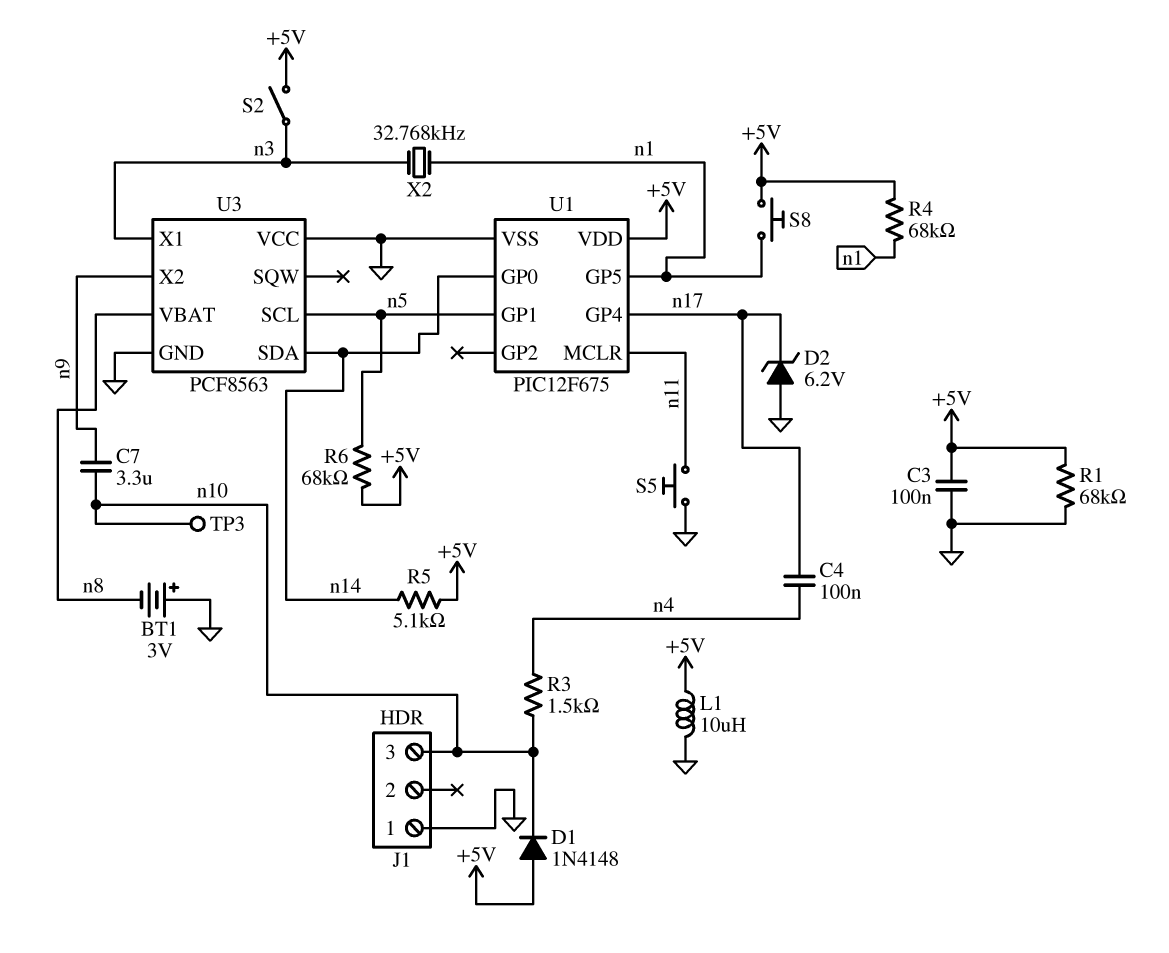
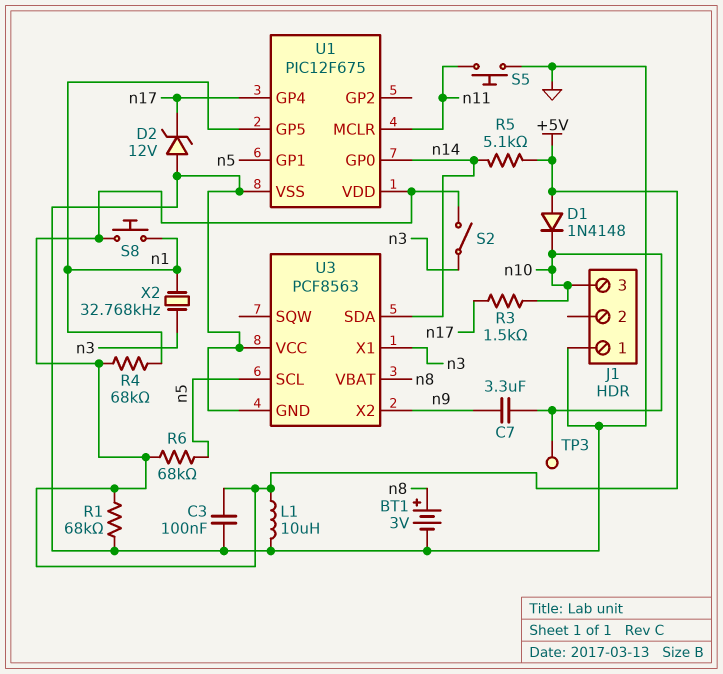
BT1: 3V (plus GND, minus n8) -> 3V (plus n8, minus GND)
C4: 100nF (n4, n17) -> none
D2: zener 6.2V (A GND, K n17) -> zener 12V (A GND, K n17)
R3: 1.5k (n4, n10) -> 1.5k (n10, n17)

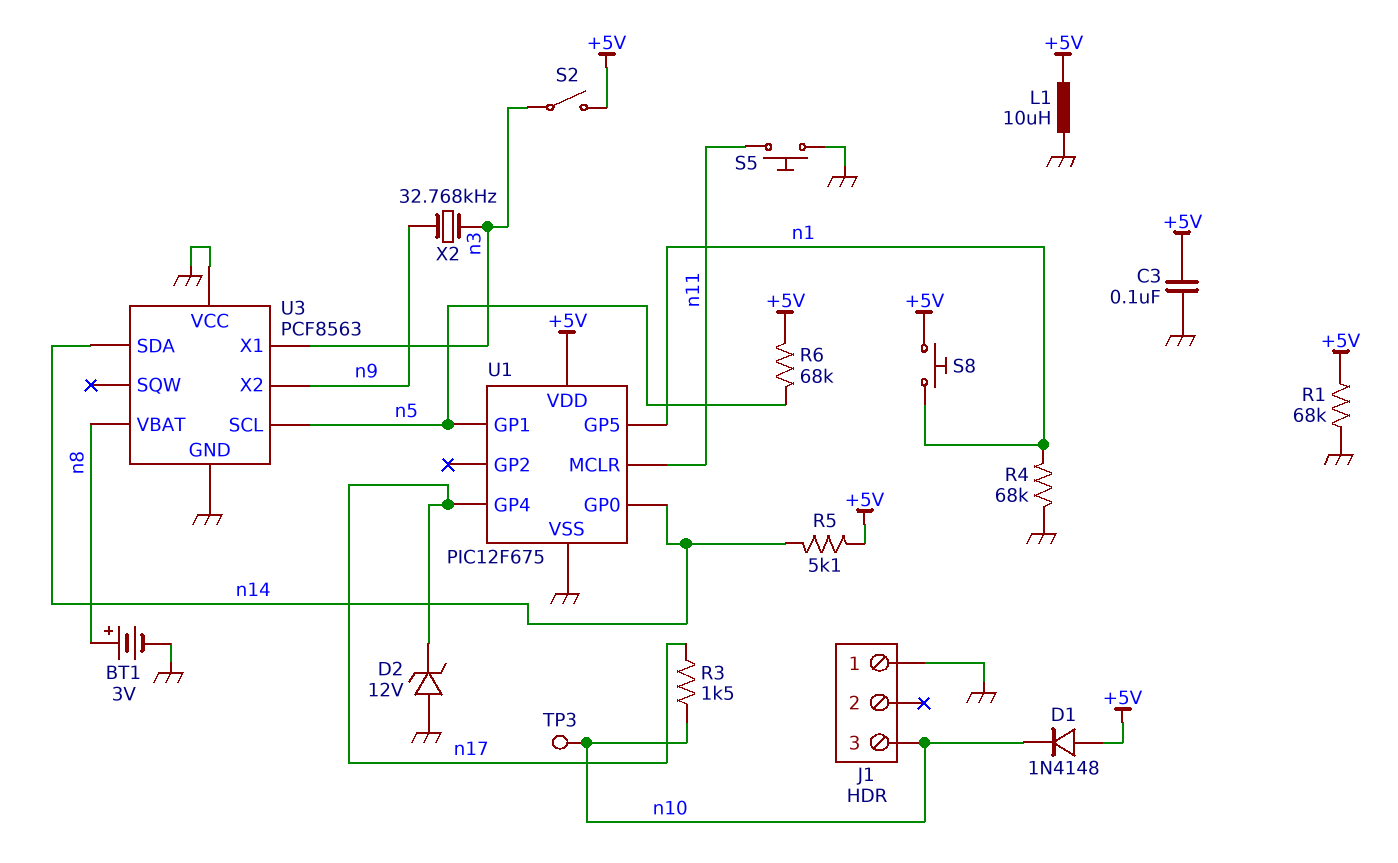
C7: 3.3uF (n9, n10) -> none
R4: 68k (+5V, n1) -> 68k (GND, n1)
X2: 32.768kHz (n1, n3) -> 32.768kHz (n3, n9)

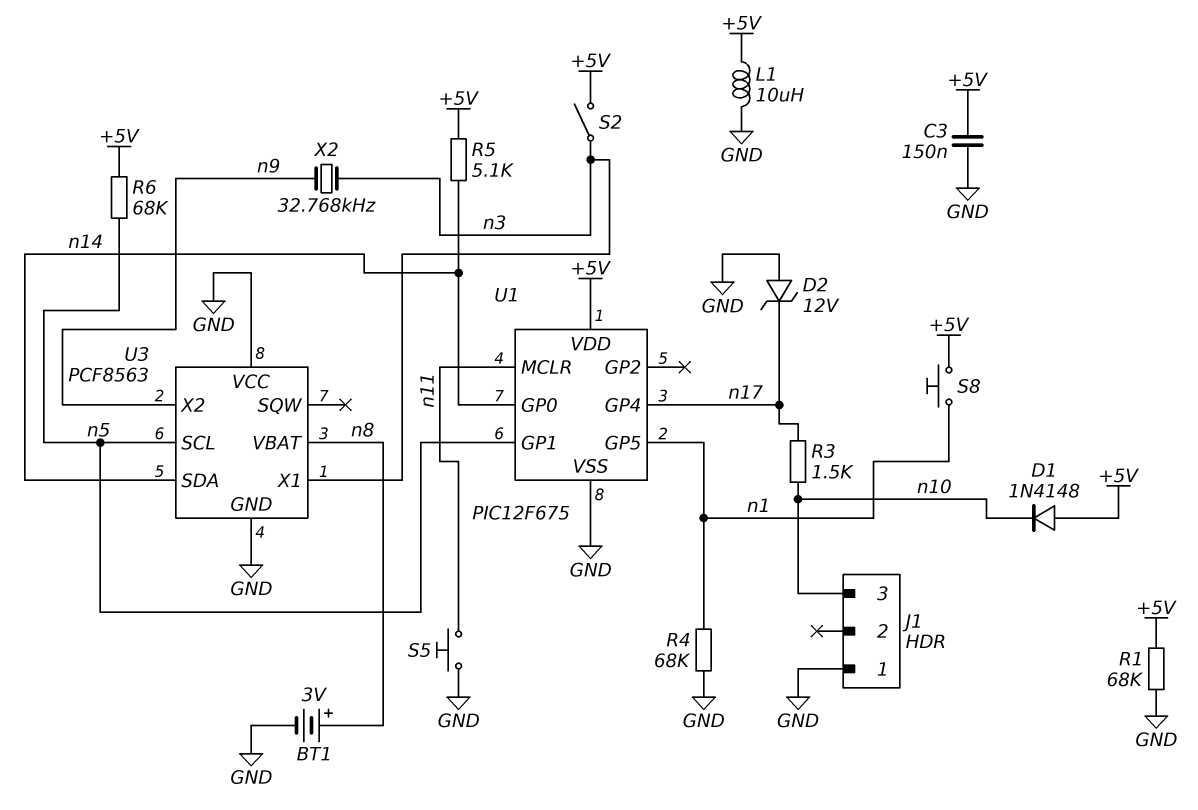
C3: 100nF (+5V, GND) -> 150nF (+5V, GND)
TP3: test point (n10) -> none

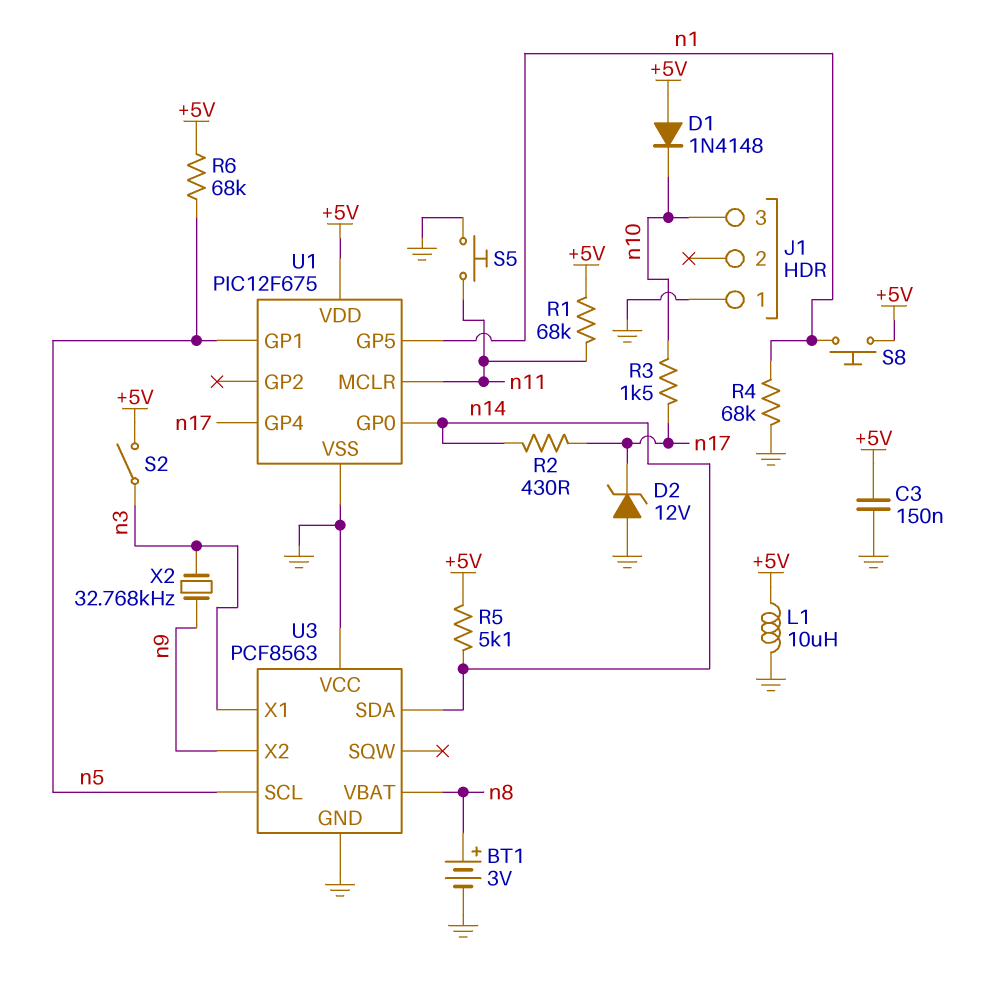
R1: 68k (+5V, GND) -> 68k (+5V, n11)
R2: none -> 430 (n14, n17)

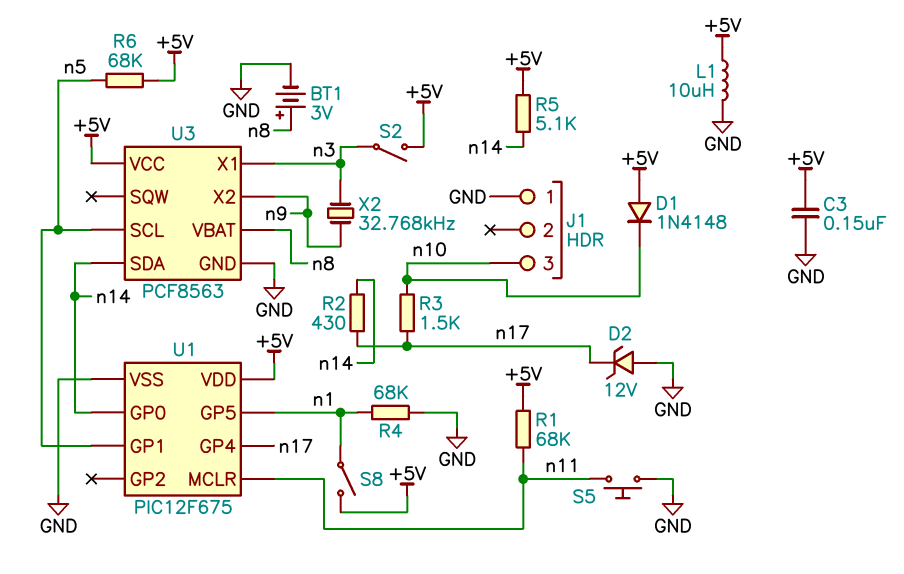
S8: button (+5V, n1) -> switch (+5V, n1)
U3 pin VCC: GND -> +5V

